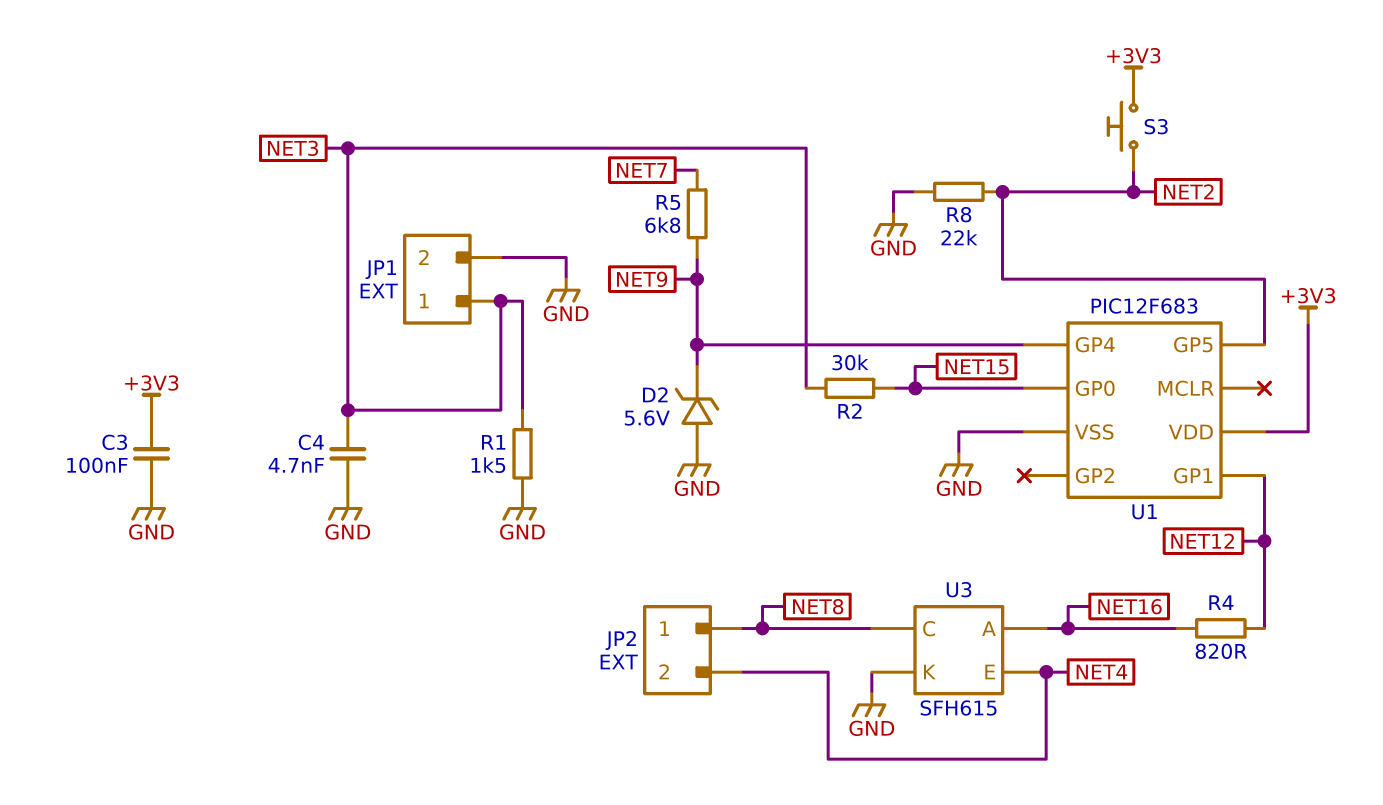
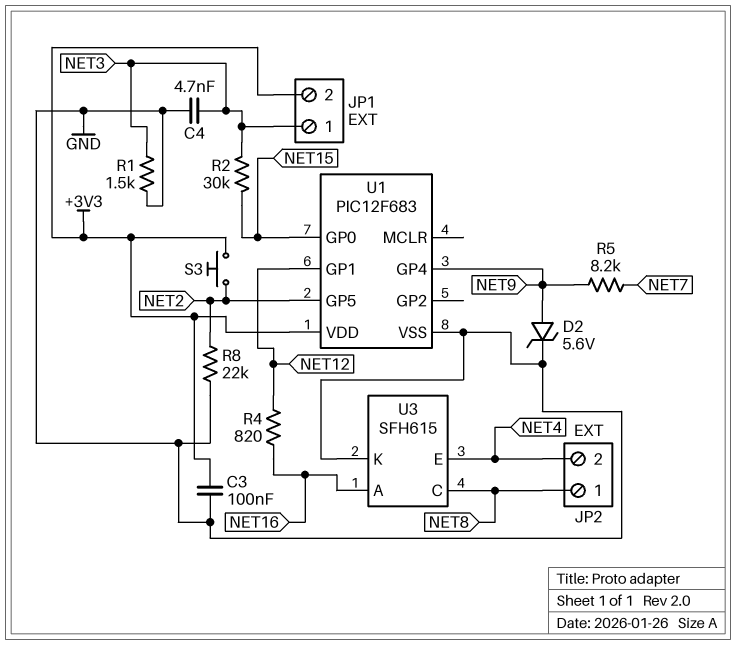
D2: zener 5.6V (A GND, K NET9) -> zener 5.6V (A NET9, K GND)
JP1 pin 2: GND -> +3V3
R5: 6.8k (NET7, NET9) -> 8.2k (NET7, NET9)

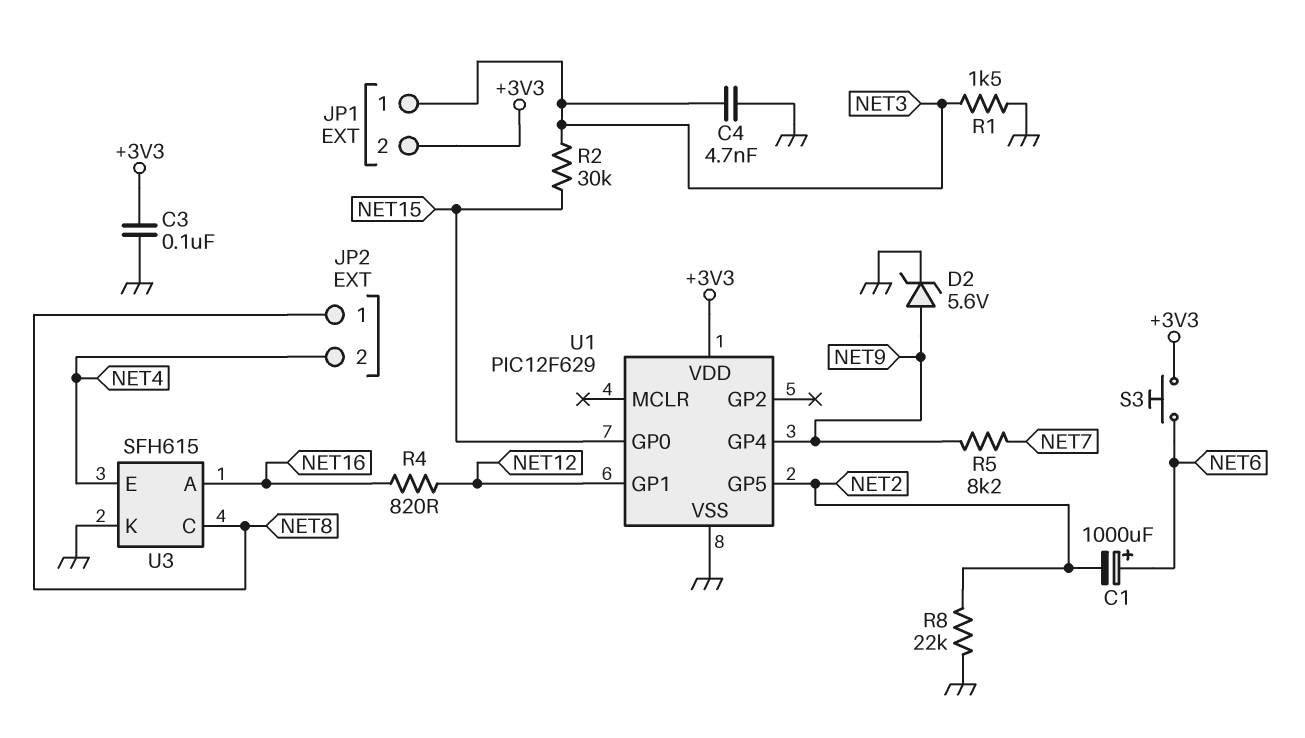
C1: none -> 1000uF (plus NET6, minus NET2)
S3: button (+3V3, NET2) -> button (+3V3, NET6)
U1: PIC12F683 -> PIC12F629

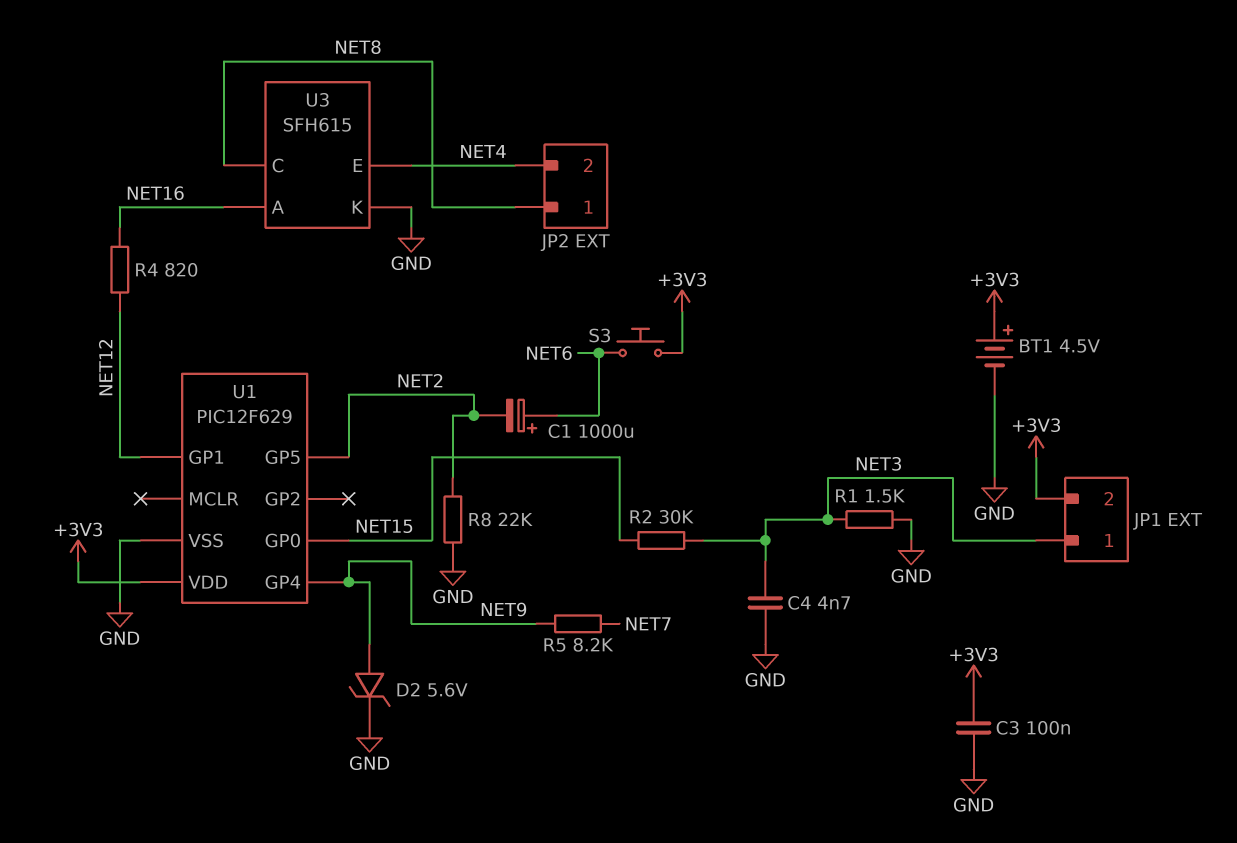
BT1: none -> 4.5V (plus +3V3, minus GND)

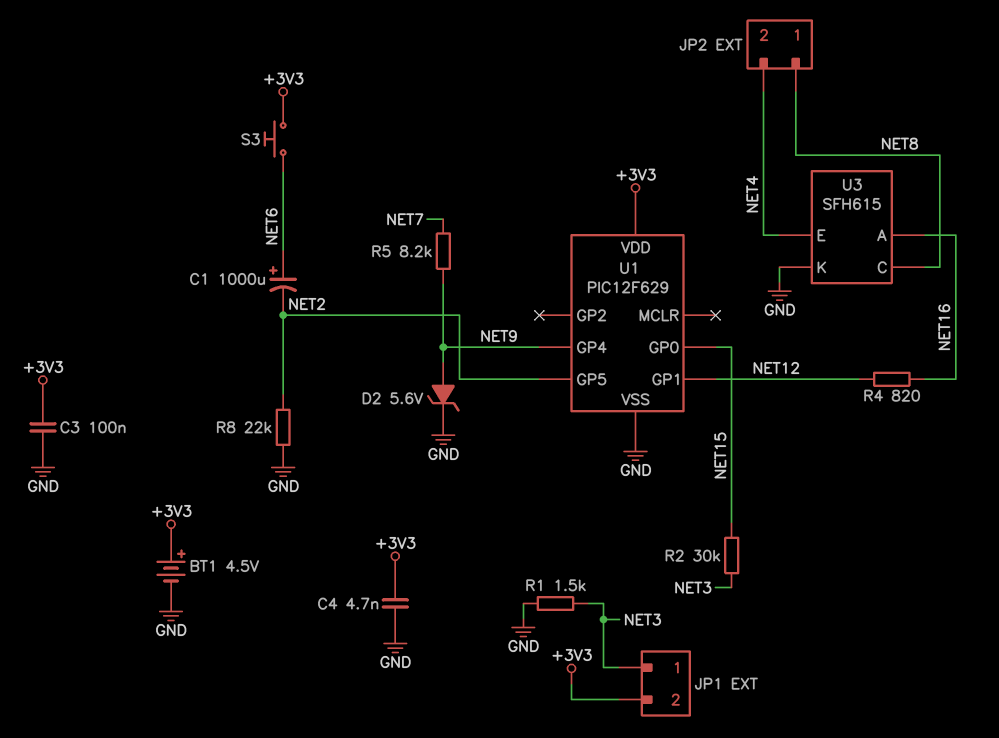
C4: 4.7nF (GND, NET3) -> 4.7nF (+3V3, GND)

